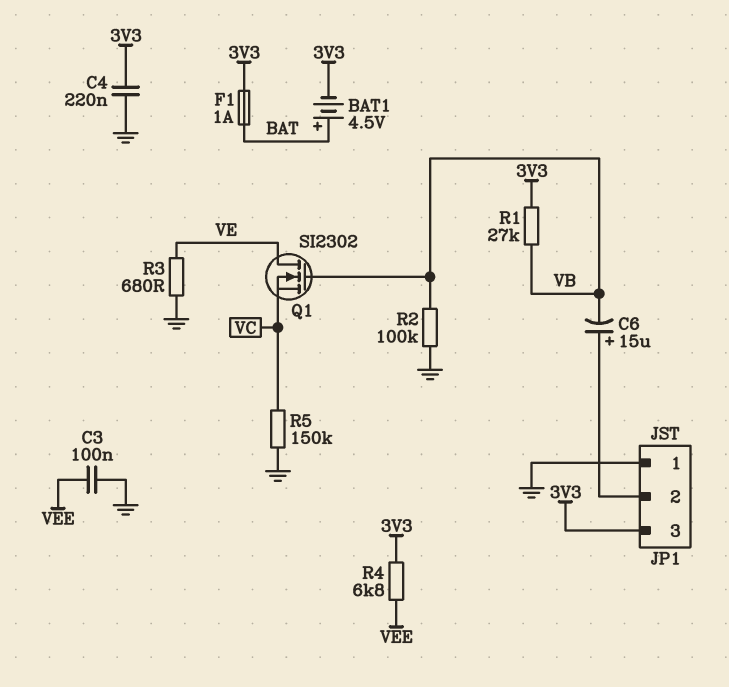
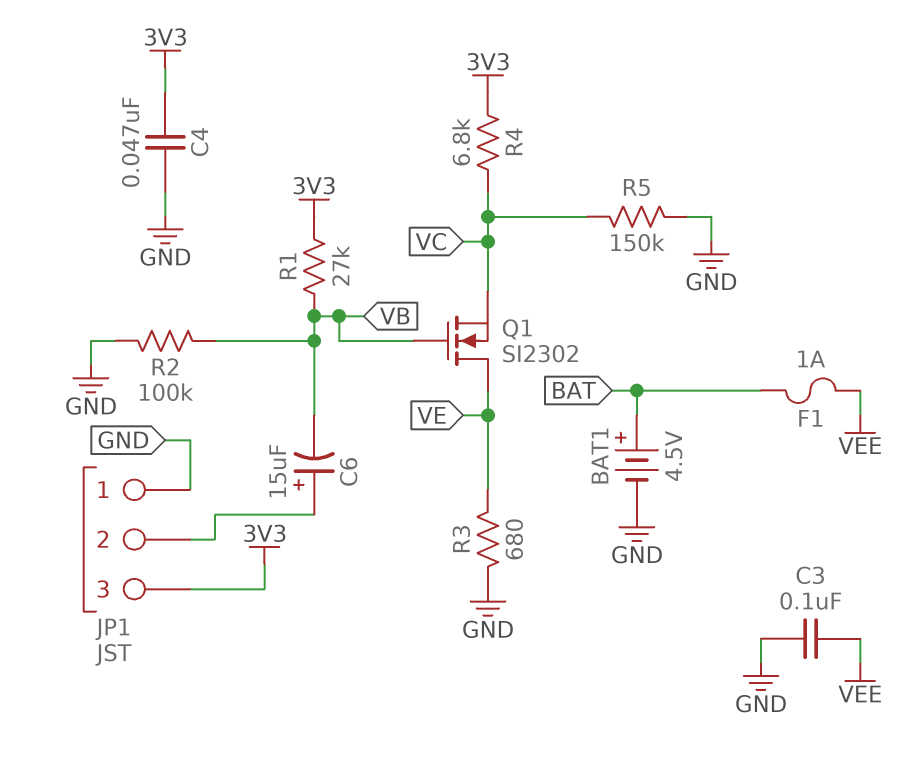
BAT1: 4.5V (plus BAT, minus 3V3) -> 4.5V (plus BAT, minus GND)
C4: 220nF (3V3, GND) -> 47nF (3V3, GND)
F1: 1A (3V3, BAT) -> 1A (BAT, VEE)
R4: 6.8k (3V3, VEE) -> 6.8k (3V3, VC)

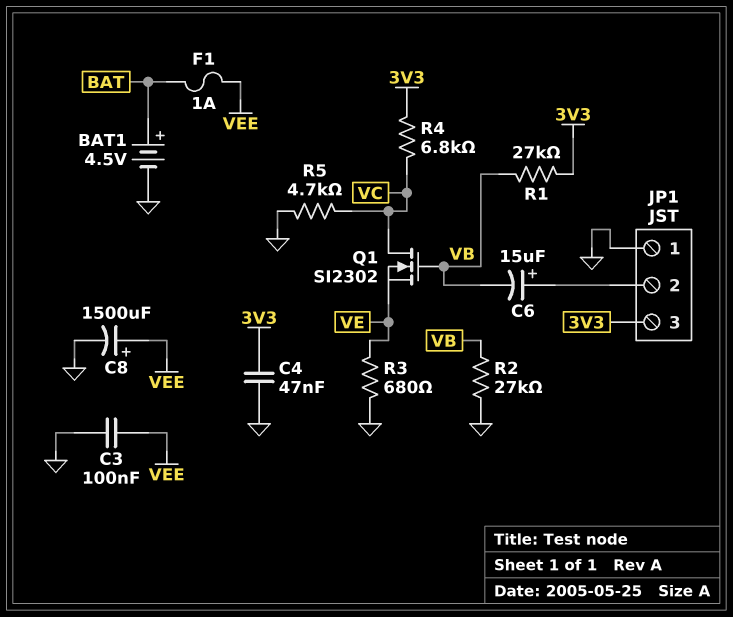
C8: none -> 1500uF (plus VEE, minus GND)
Q1: NMOS SI2302 (G VB, D VE, S VC) -> NMOS SI2302 (G VB, D VC, S VE)
R2: 100k (GND, VB) -> 27k (GND, VB)
R5: 150k (GND, VC) -> 4.7k (GND, VC)

